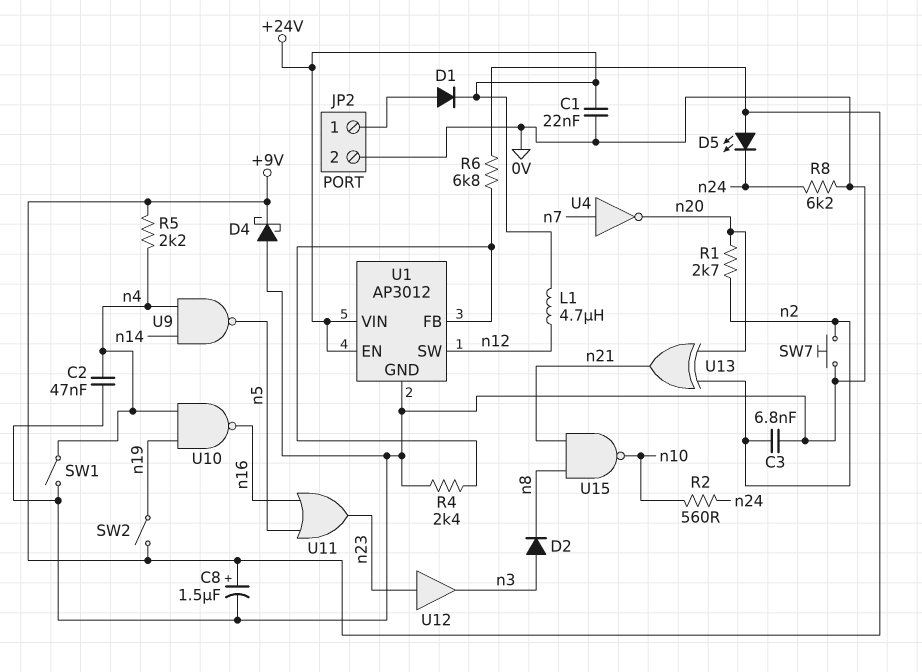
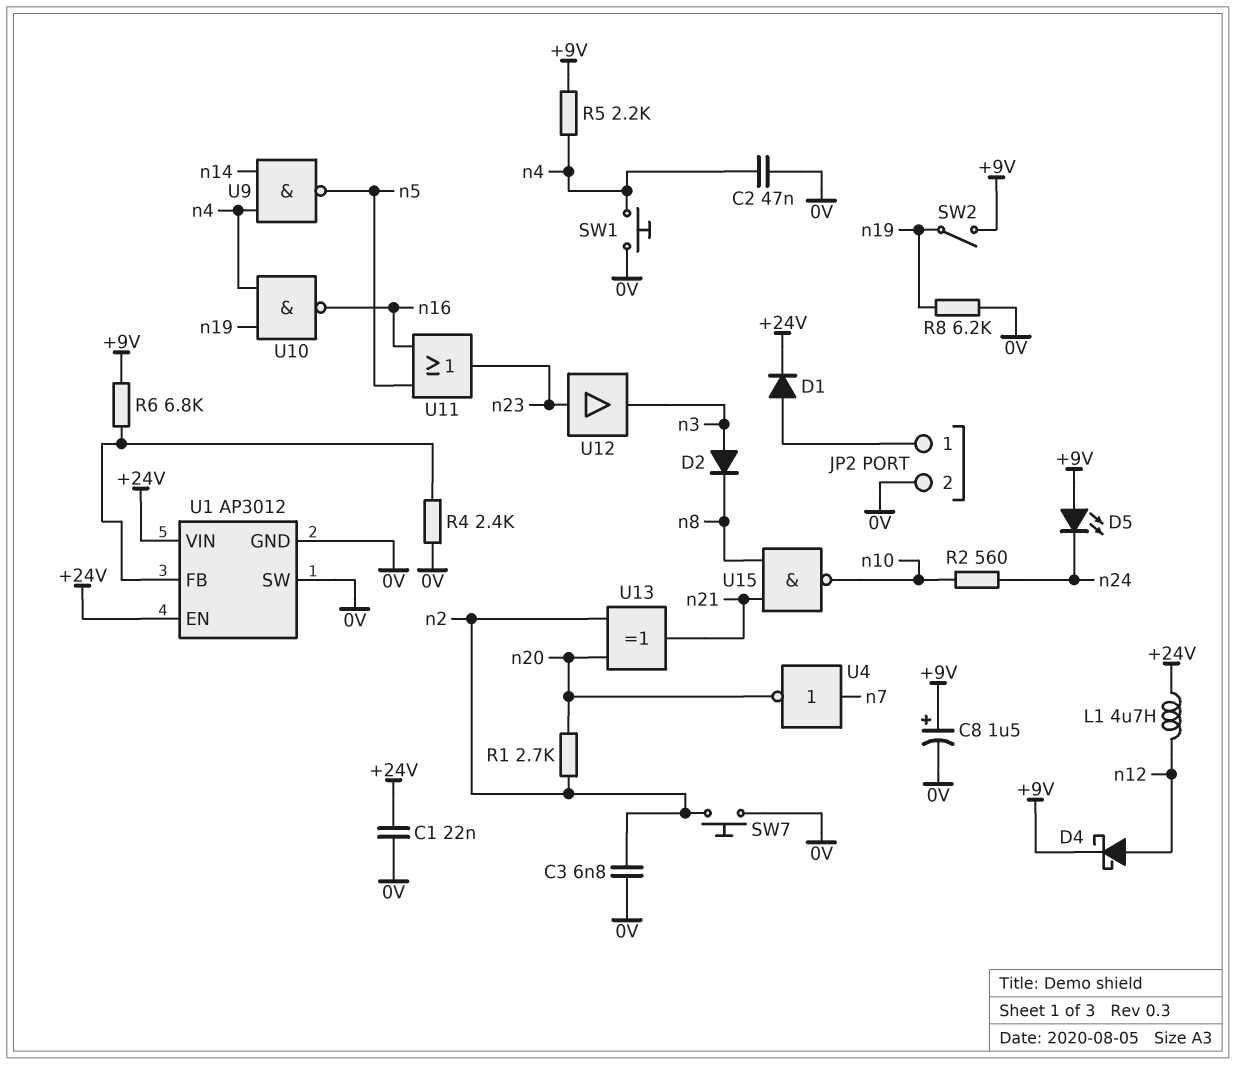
D4: schottky (A 0V, K +9V) -> schottky (A n12, K +9V)
R8: 6.2k (0V, n24) -> 6.2k (0V, n19)
SW1: switch (0V, n4) -> button (0V, n4)
U1 pin SW: n12 -> 0V

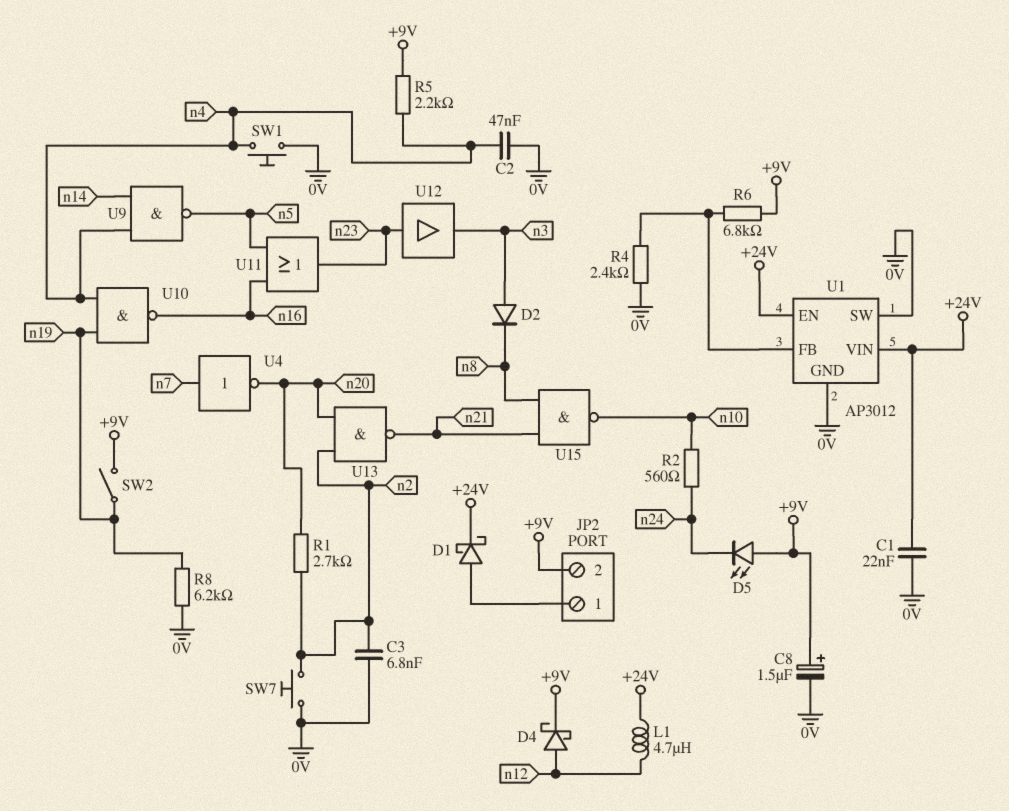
D1: diode (A JP2/1, K +24V) -> schottky (A JP2/1, K +24V)
JP2 pin 2: 0V -> +9V
U13: XOR (in n2, in n20, out n21) -> NAND (in n2, in n20, out n21)

